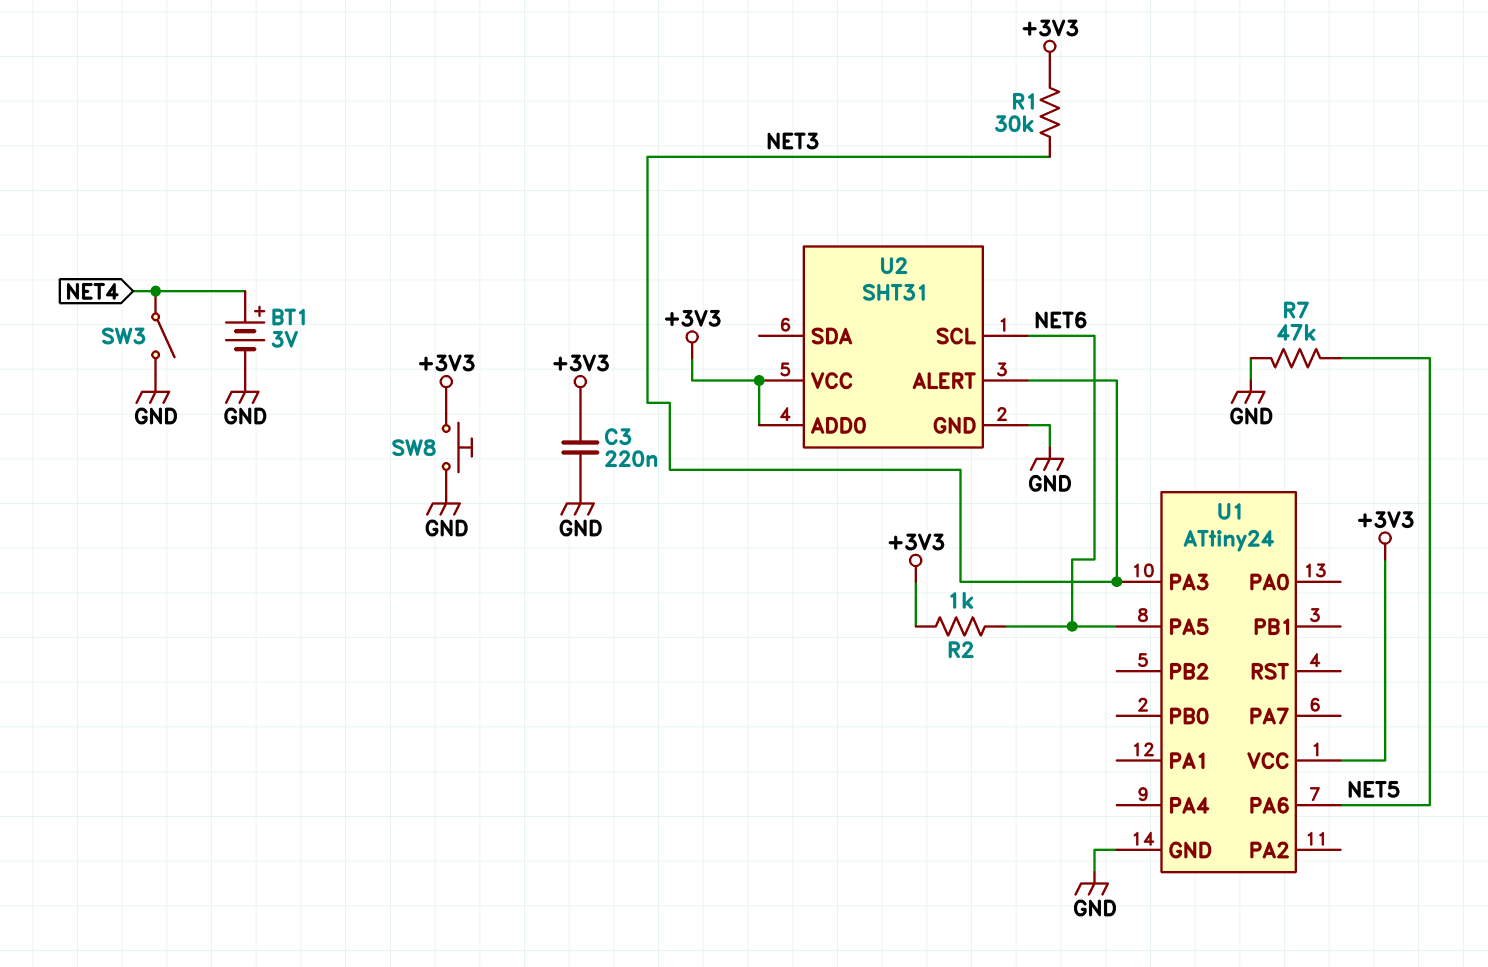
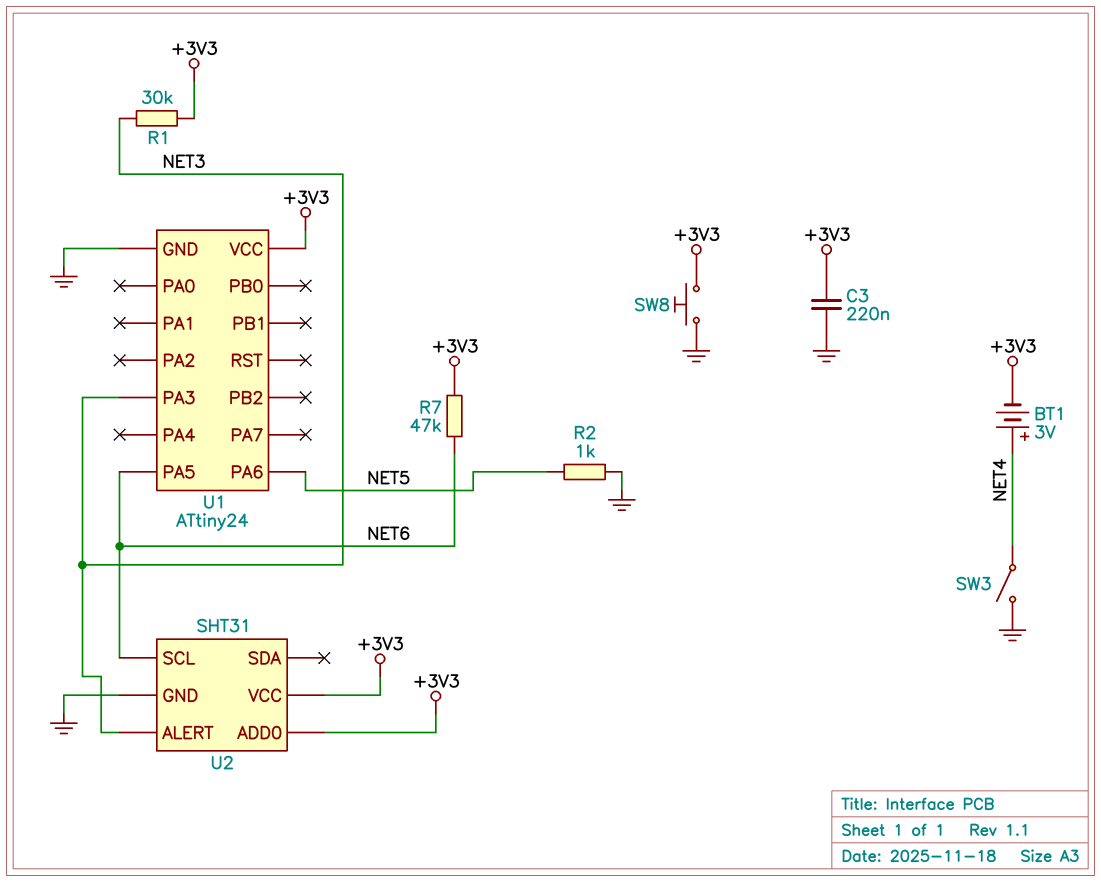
BT1: 3V (plus NET4, minus GND) -> 3V (plus NET4, minus +3V3)
R2: 1k (+3V3, NET6) -> 1k (GND, NET5)
R7: 47k (GND, NET5) -> 47k (+3V3, NET6)

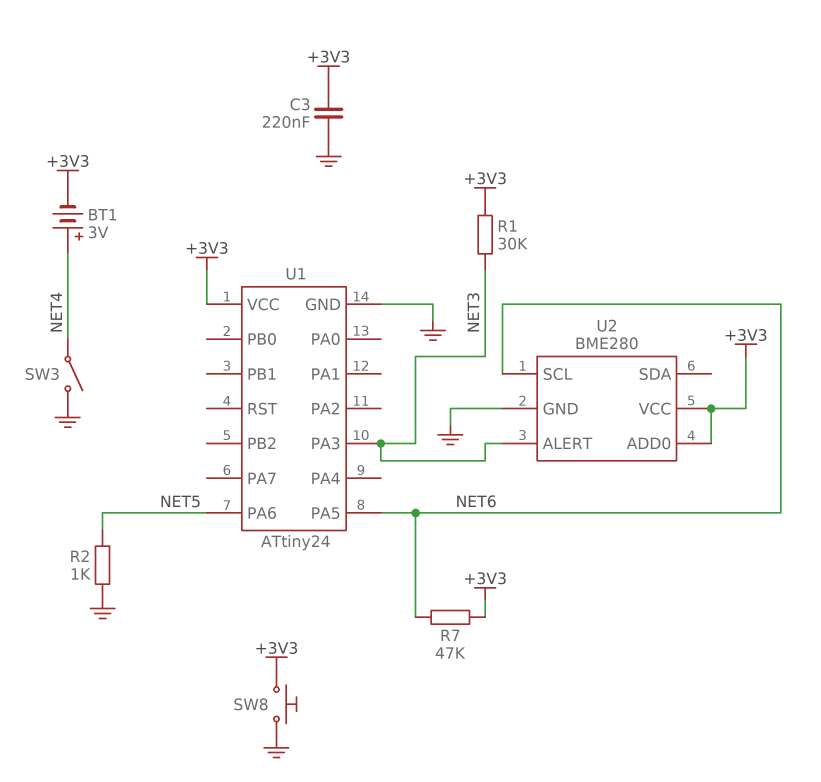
U2: SHT31 -> BME280

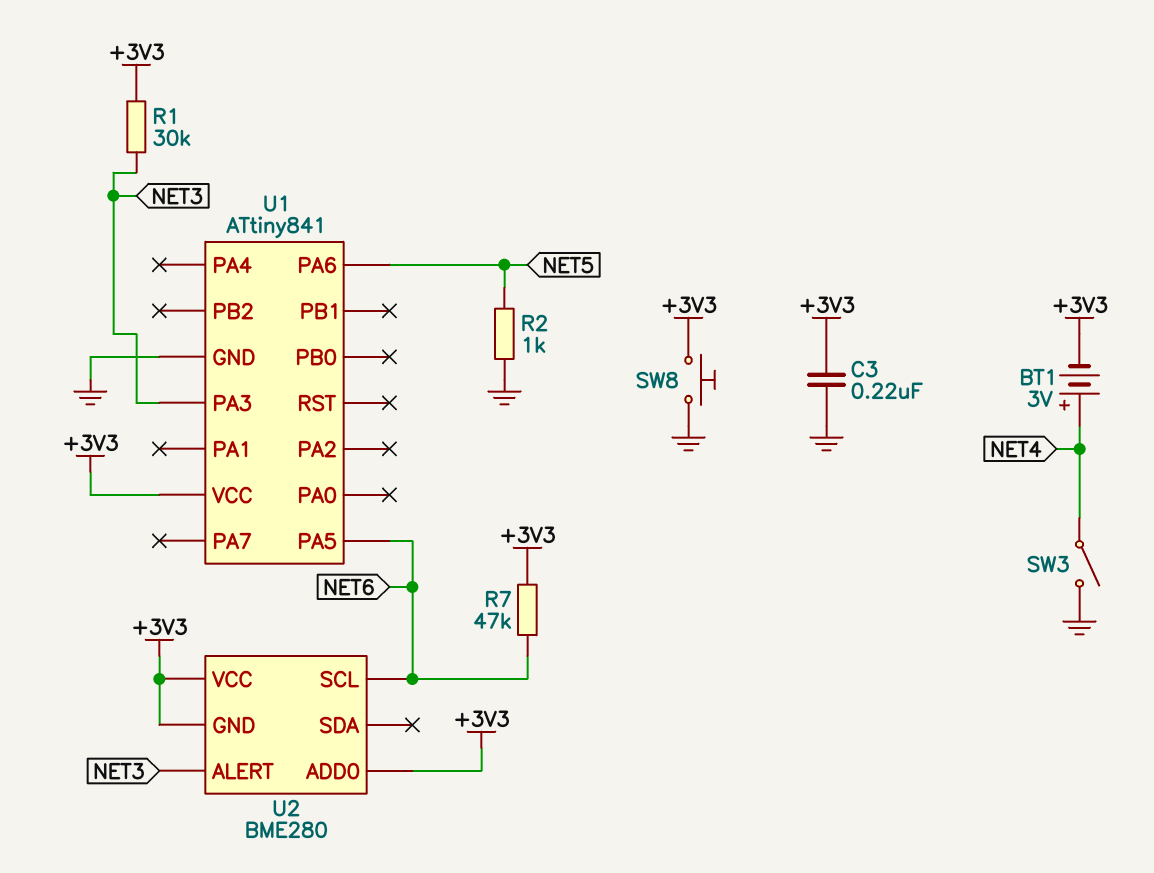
U1: ATtiny24 -> ATtiny841
U2 pin GND: GND -> +3V3

